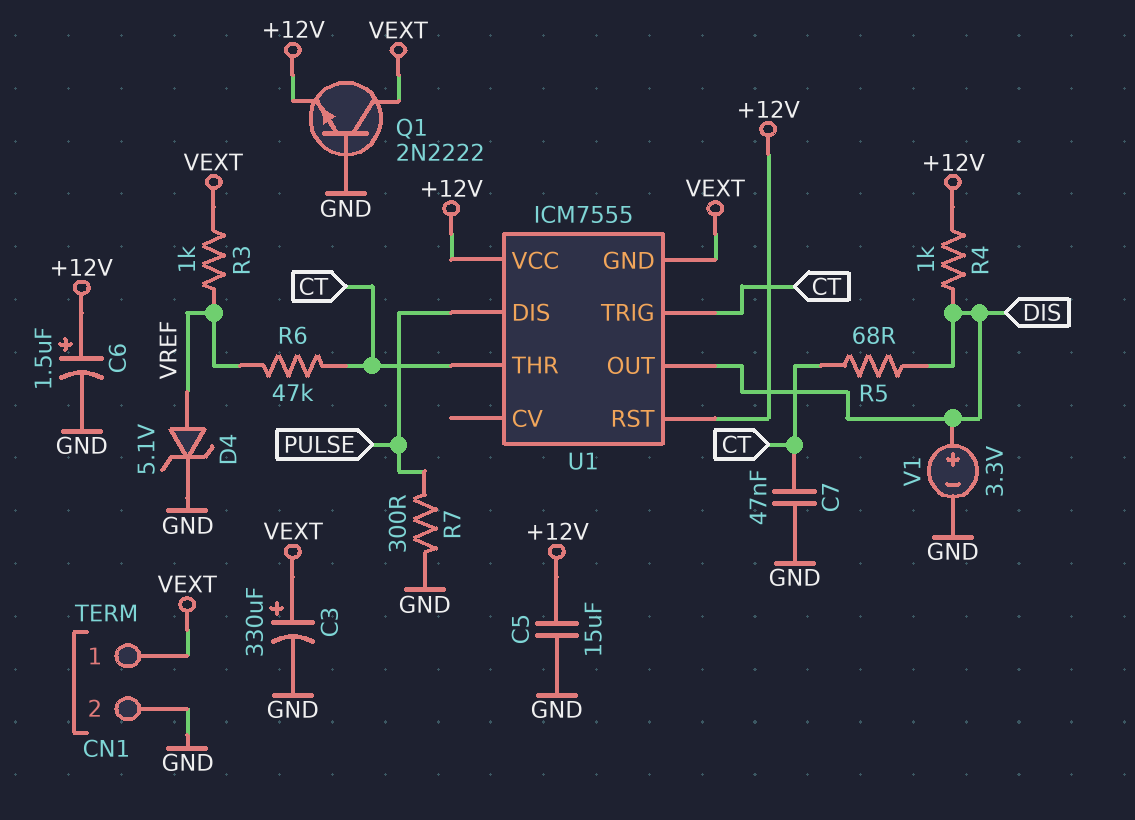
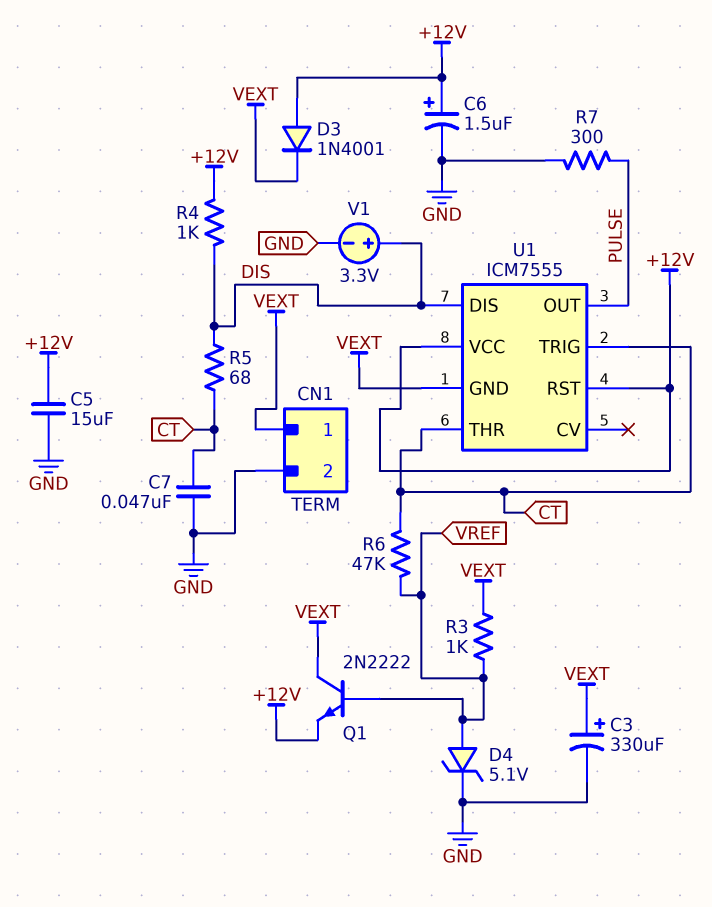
D3: none -> diode 1N4001 (A +12V, K VEXT)
Q1: NPN 2N2222 (B GND, C VEXT, E +12V) -> NPN 2N2222 (B VREF, C VEXT, E +12V)
U1 pin DIS: PULSE -> DIS
U1 pin OUT: DIS -> PULSE

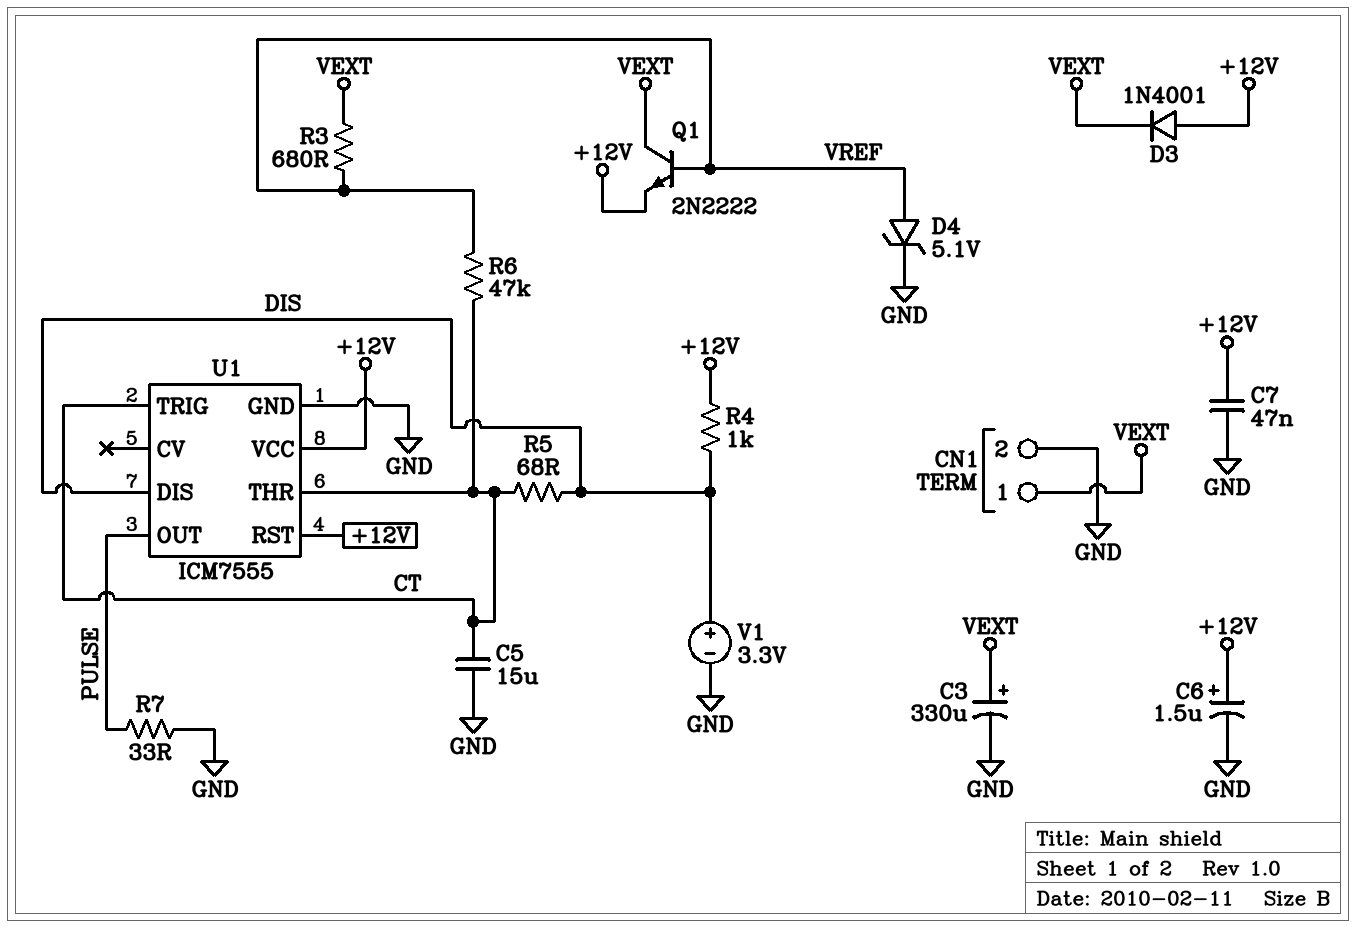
C5: 15uF (+12V, GND) -> 15uF (CT, GND)
C7: 47nF (CT, GND) -> 47nF (+12V, GND)
R3: 1k (VEXT, VREF) -> 680 (VEXT, VREF)
R7: 300 (GND, PULSE) -> 33 (GND, PULSE)
U1 pin GND: VEXT -> GND

